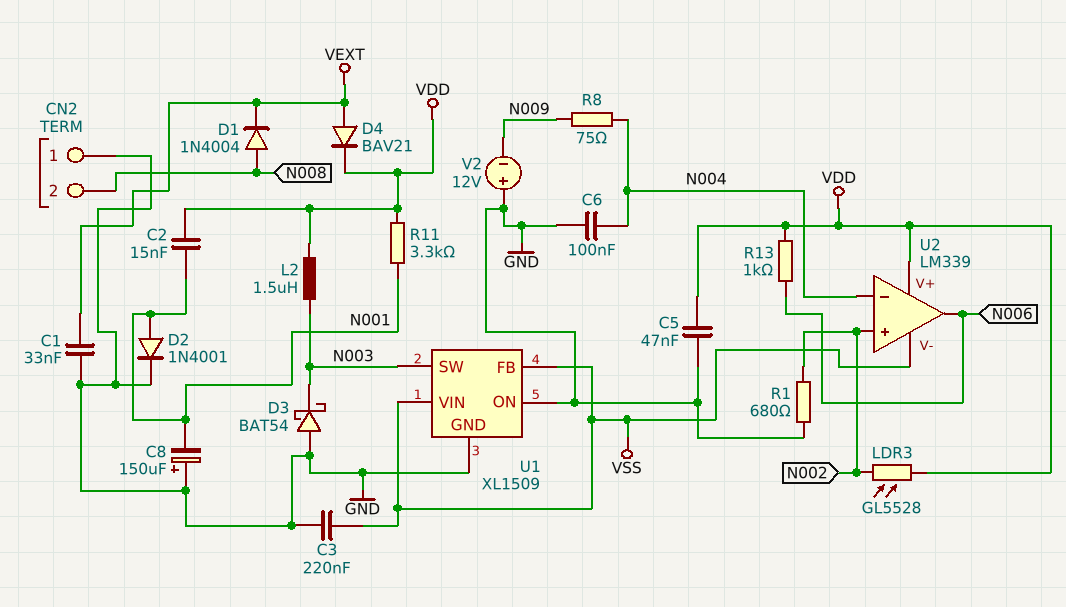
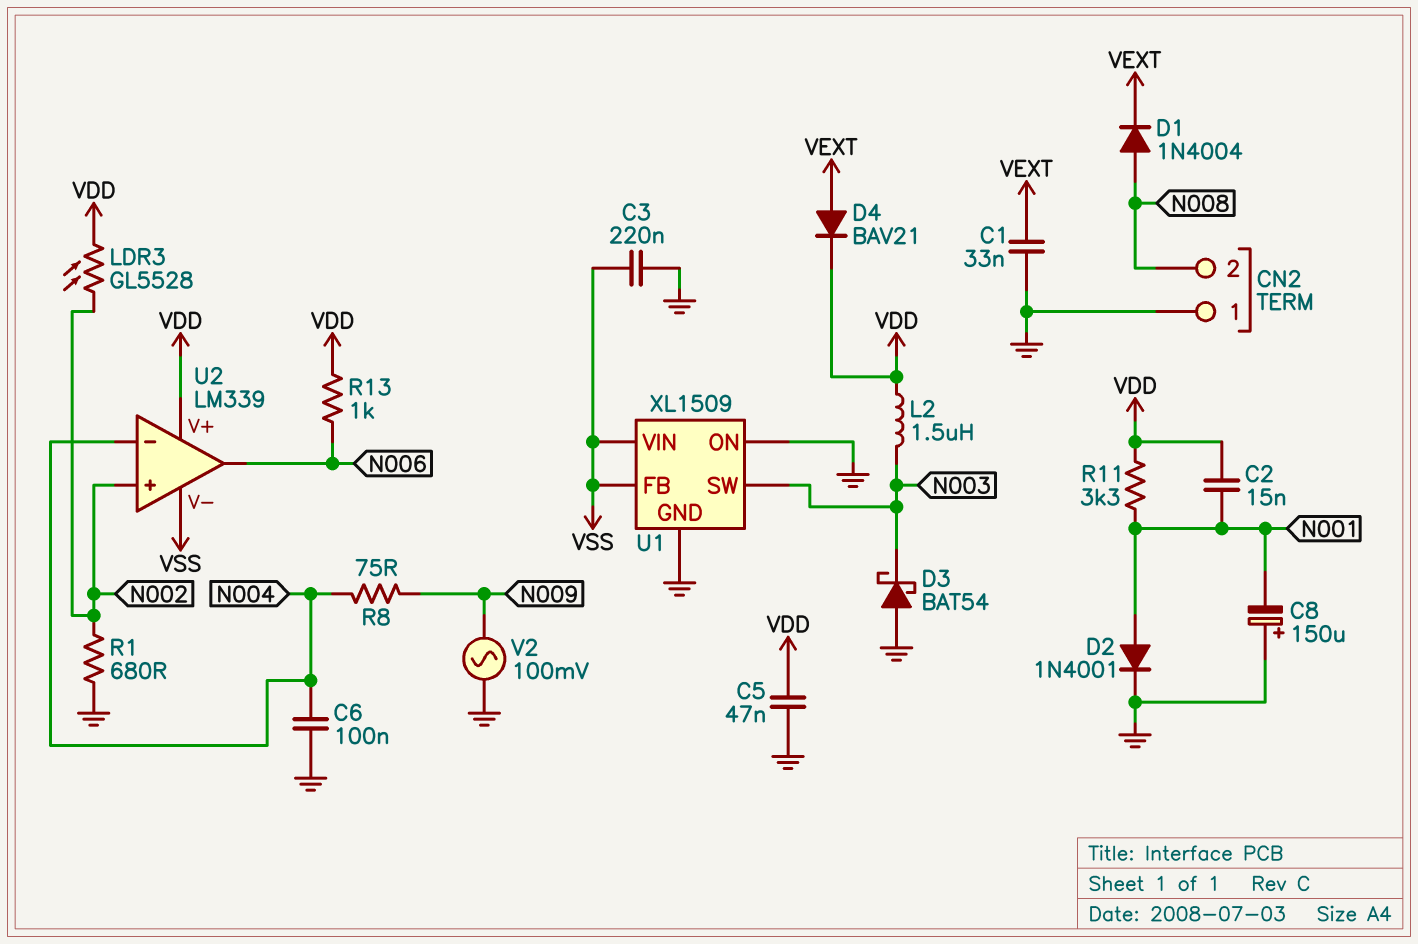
V2: 12V (plus GND, minus N009) -> AC 100mV (GND, N009)

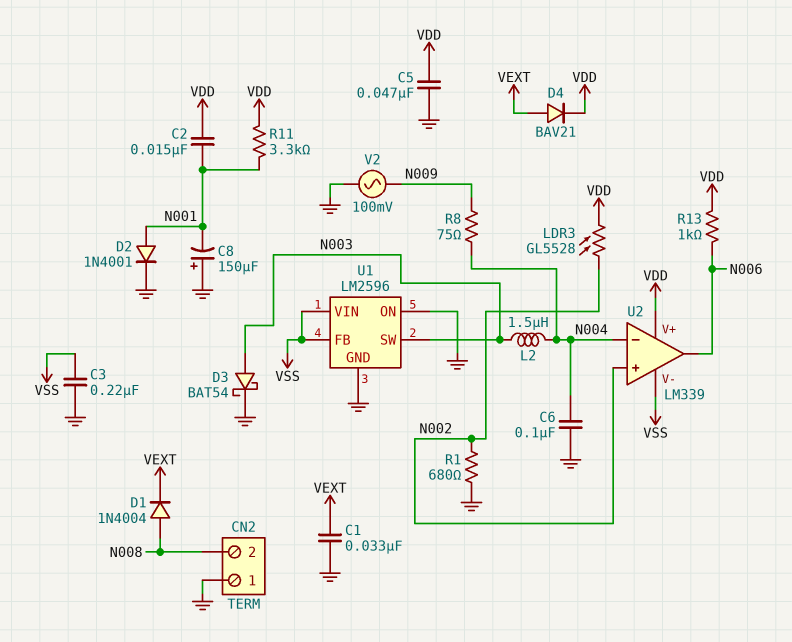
D3: schottky BAT54 (A GND, K N003) -> schottky BAT54 (A N003, K GND)
L2: 1.5uH (N003, VDD) -> 1.5uH (N003, N004)
U1: XL1509 -> LM2596

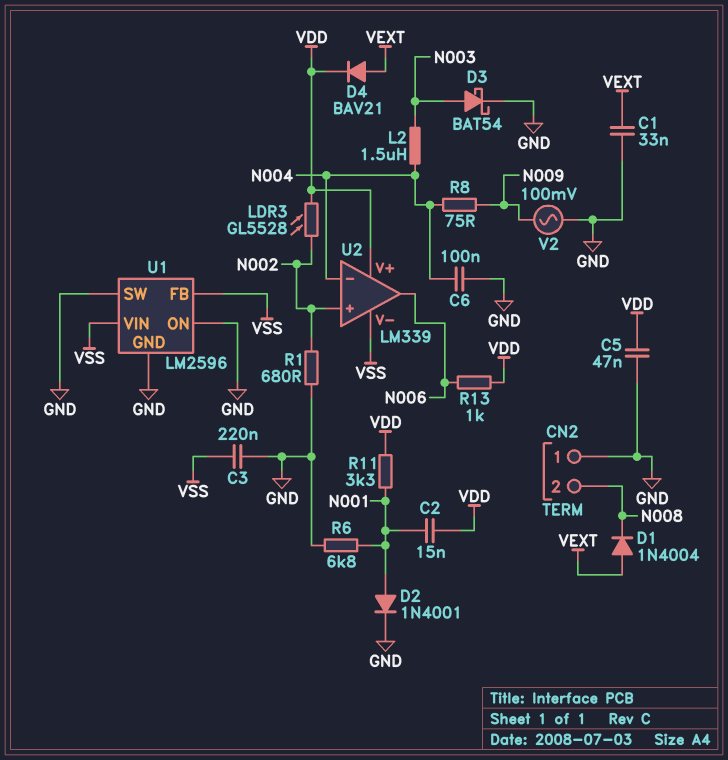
C8: 150uF (plus GND, minus N001) -> none
D1: diode 1N4004 (A N008, K VEXT) -> diode 1N4004 (A VEXT, K N008)
R6: none -> 6.8k (GND, N001)
U1 pin SW: N003 -> GND

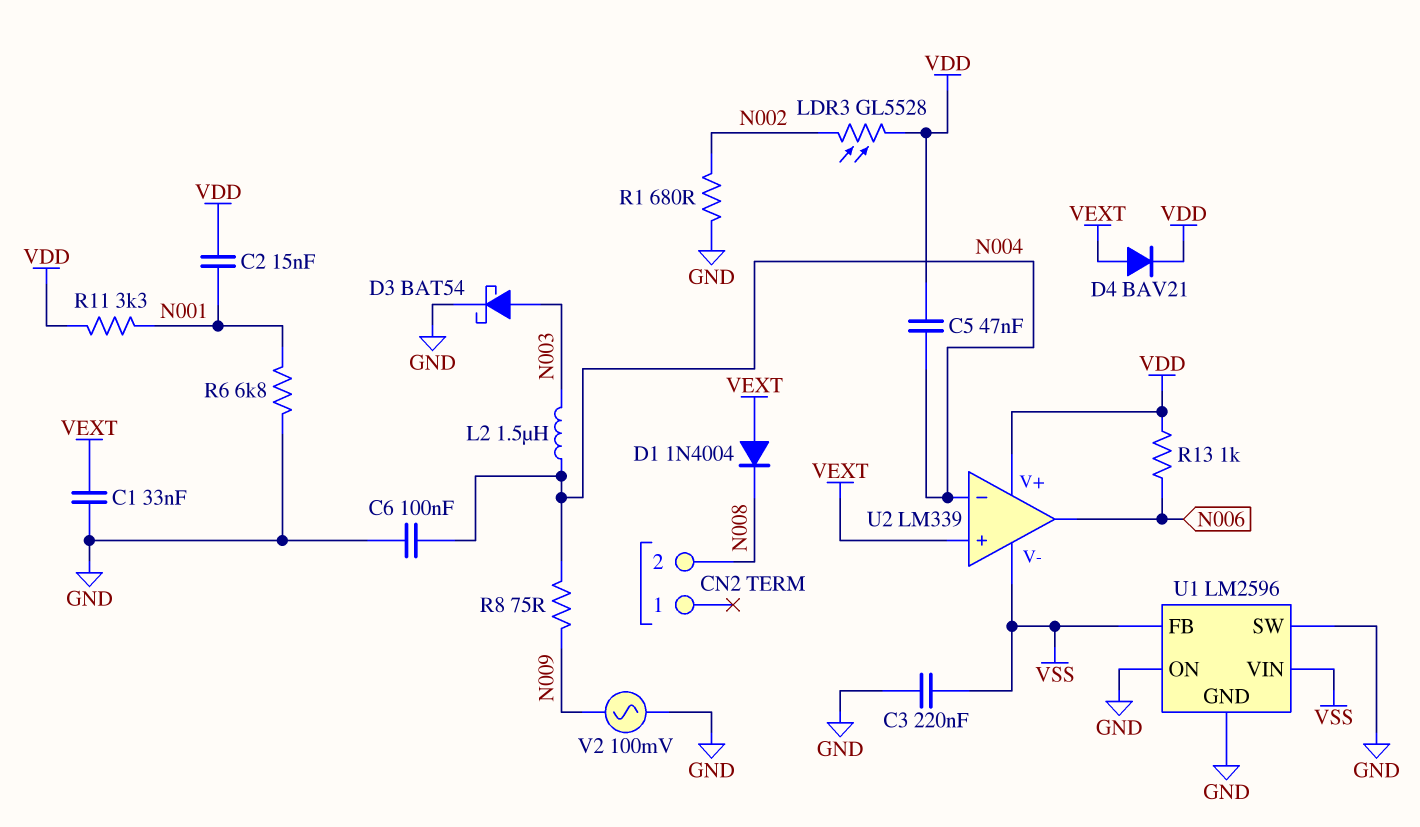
C5: 47nF (GND, VDD) -> 47nF (N004, VDD)
CN2 pin 1: GND -> none
D2: diode 1N4001 (A N001, K GND) -> none
U2 pin in+: N002 -> VEXT

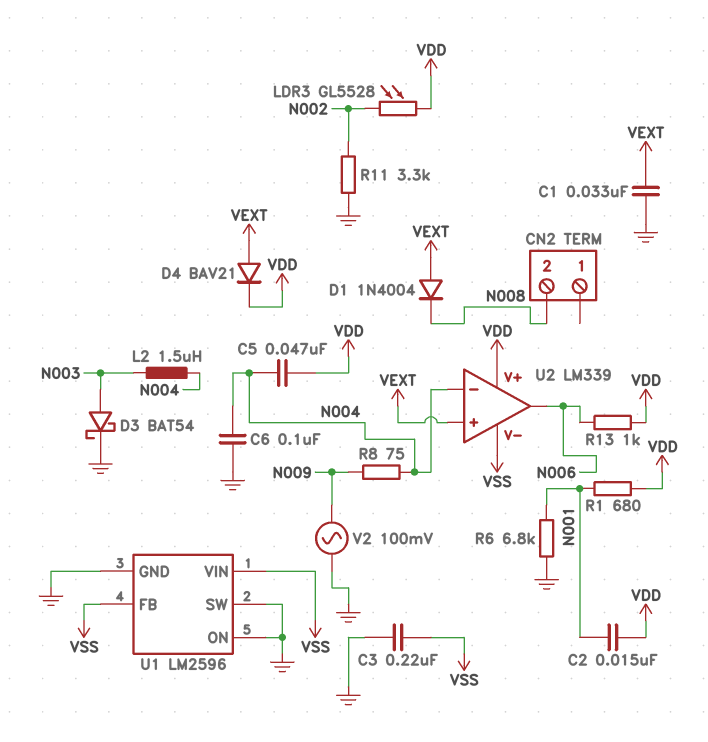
R1: 680 (GND, N002) -> 680 (N001, VDD)
R11: 3.3k (N001, VDD) -> 3.3k (GND, N002)

